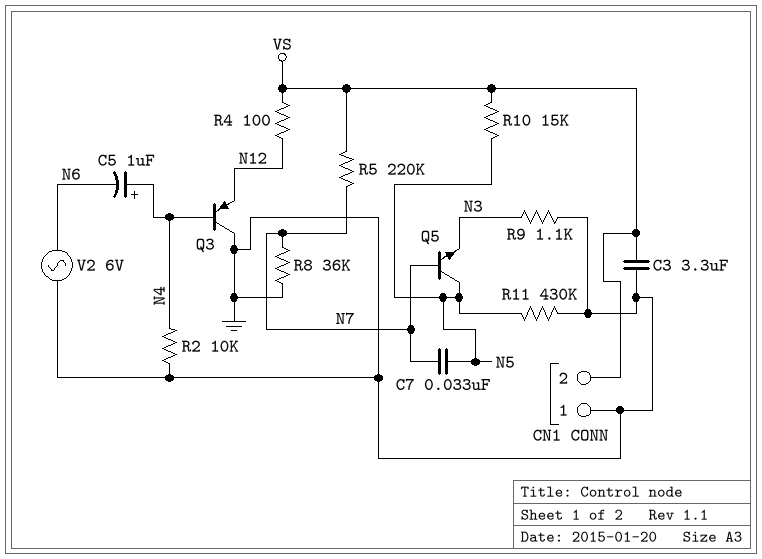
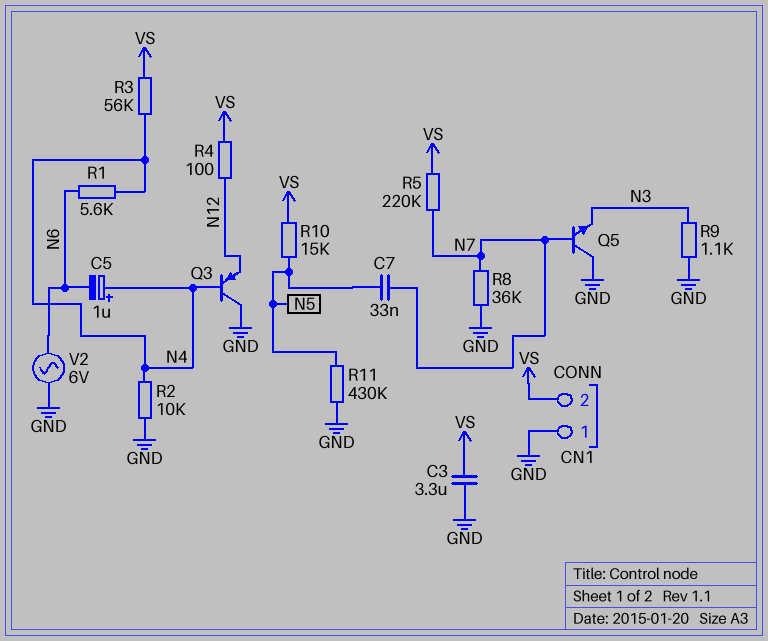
Q5: NPN (B N7, C N5, E N3) -> NPN (B N7, C GND, E N3)
R1: none -> 5.6k (N4, N6)
R3: none -> 56k (N4, VS)

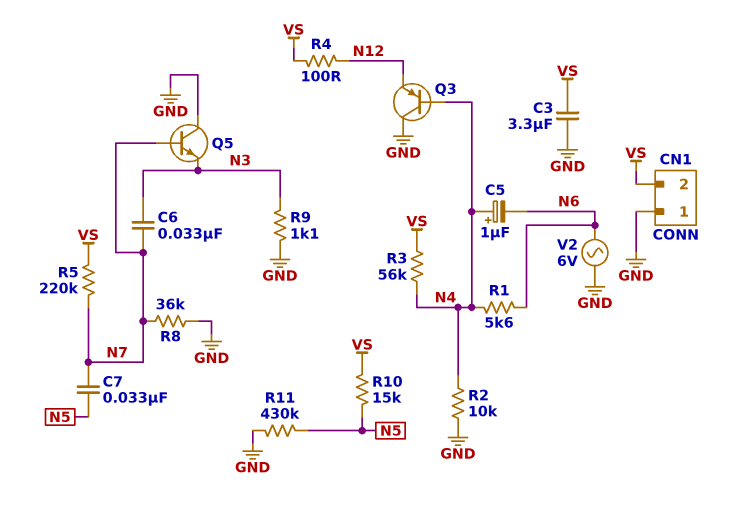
C6: none -> 33nF (N3, N7)

